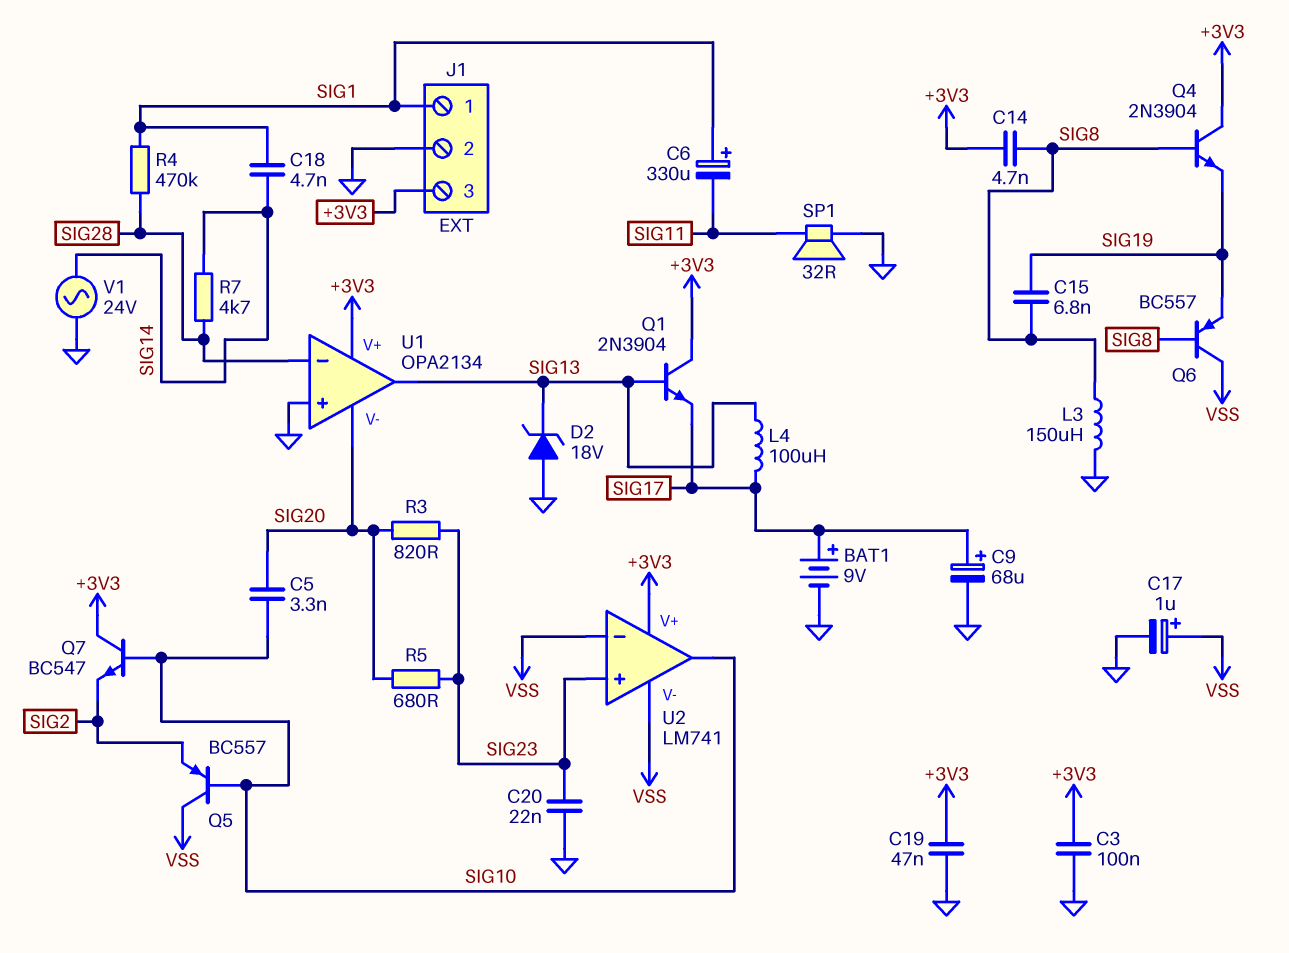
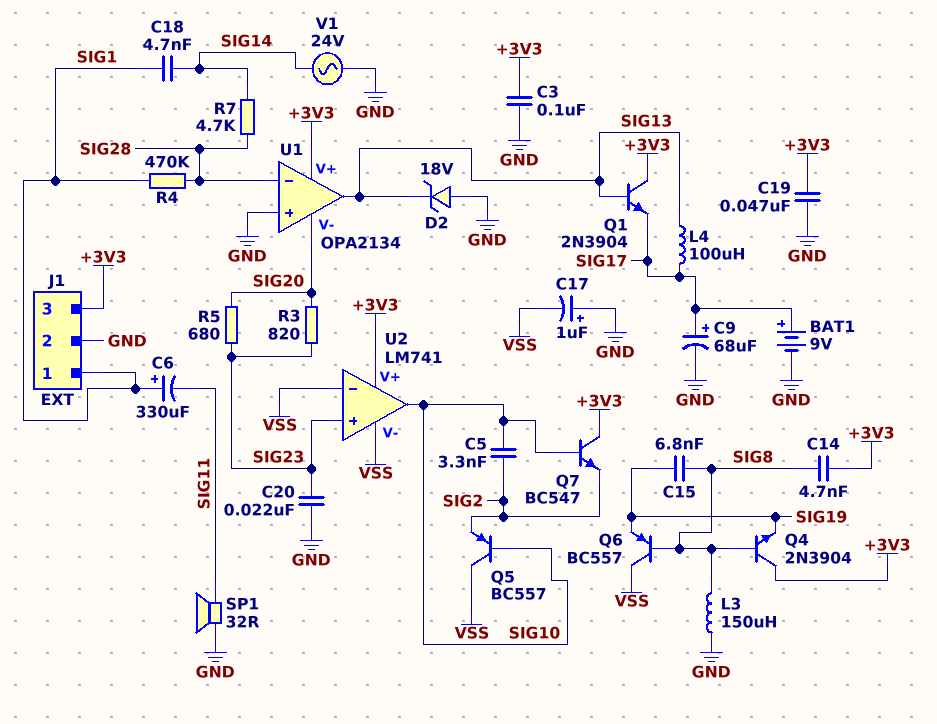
C5: 3.3nF (SIG10, SIG20) -> 3.3nF (SIG2, SIG10)
C17: 1uF (plus VSS, minus GND) -> 1uF (plus GND, minus VSS)

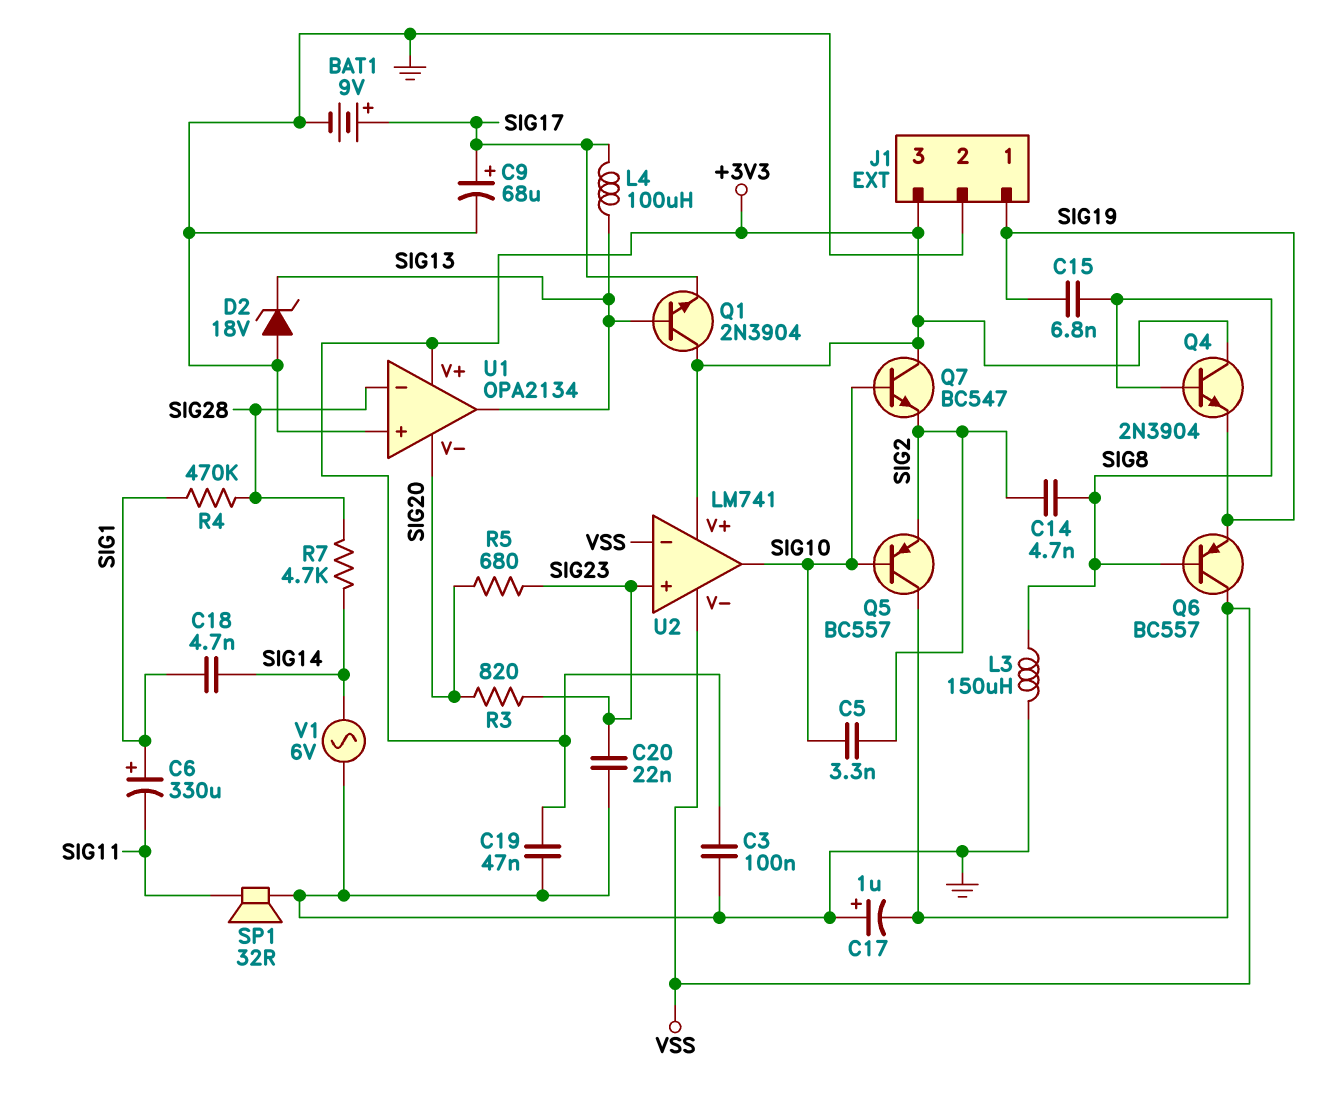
C14: 4.7nF (+3V3, SIG8) -> 4.7nF (SIG2, SIG8)
J1 pin 1: SIG1 -> SIG19
V1: AC 24V (GND, SIG14) -> AC 6V (GND, SIG14)

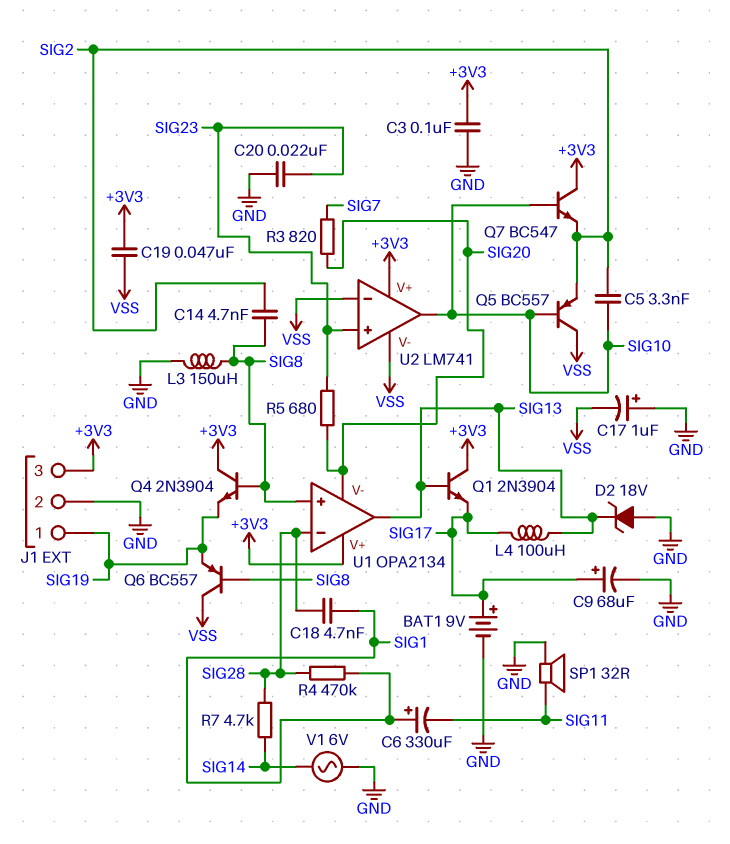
C15: 6.8nF (SIG8, SIG19) -> none
C18: 4.7nF (SIG1, SIG14) -> 4.7nF (SIG1, SIG28)
C19: 47nF (+3V3, GND) -> 47nF (+3V3, VSS)
R3: 820 (SIG20, SIG23) -> 820 (SIG7, SIG20)
U1 pin in+: GND -> SIG8

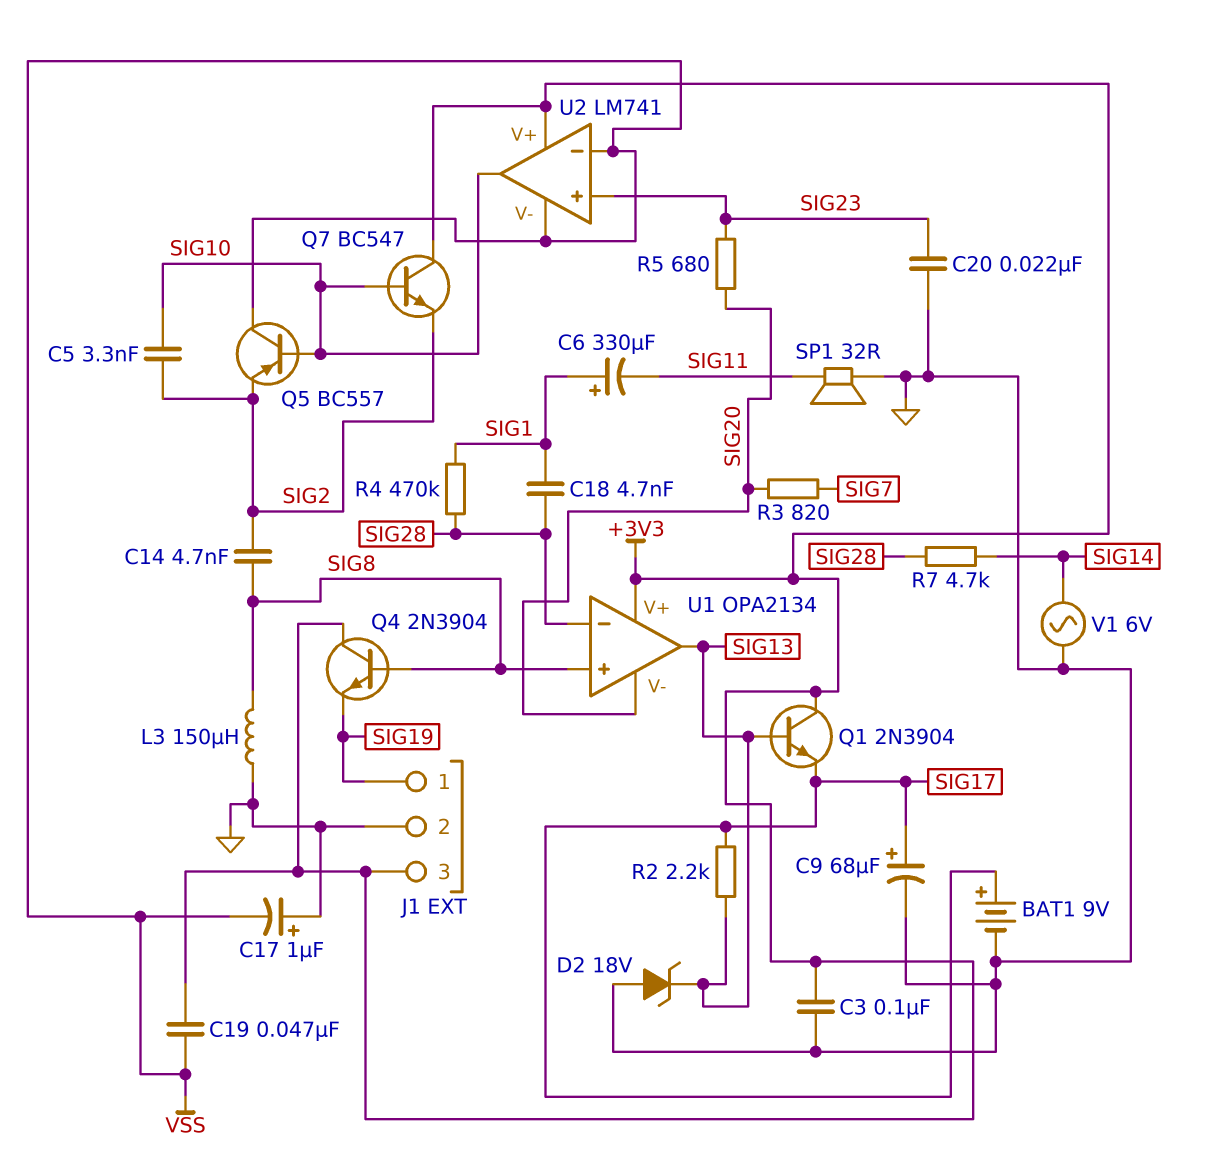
L4: 100uH (SIG13, SIG17) -> none
Q6: PNP BC557 (B SIG8, C VSS, E SIG19) -> none
R2: none -> 2.2k (SIG13, SIG17)

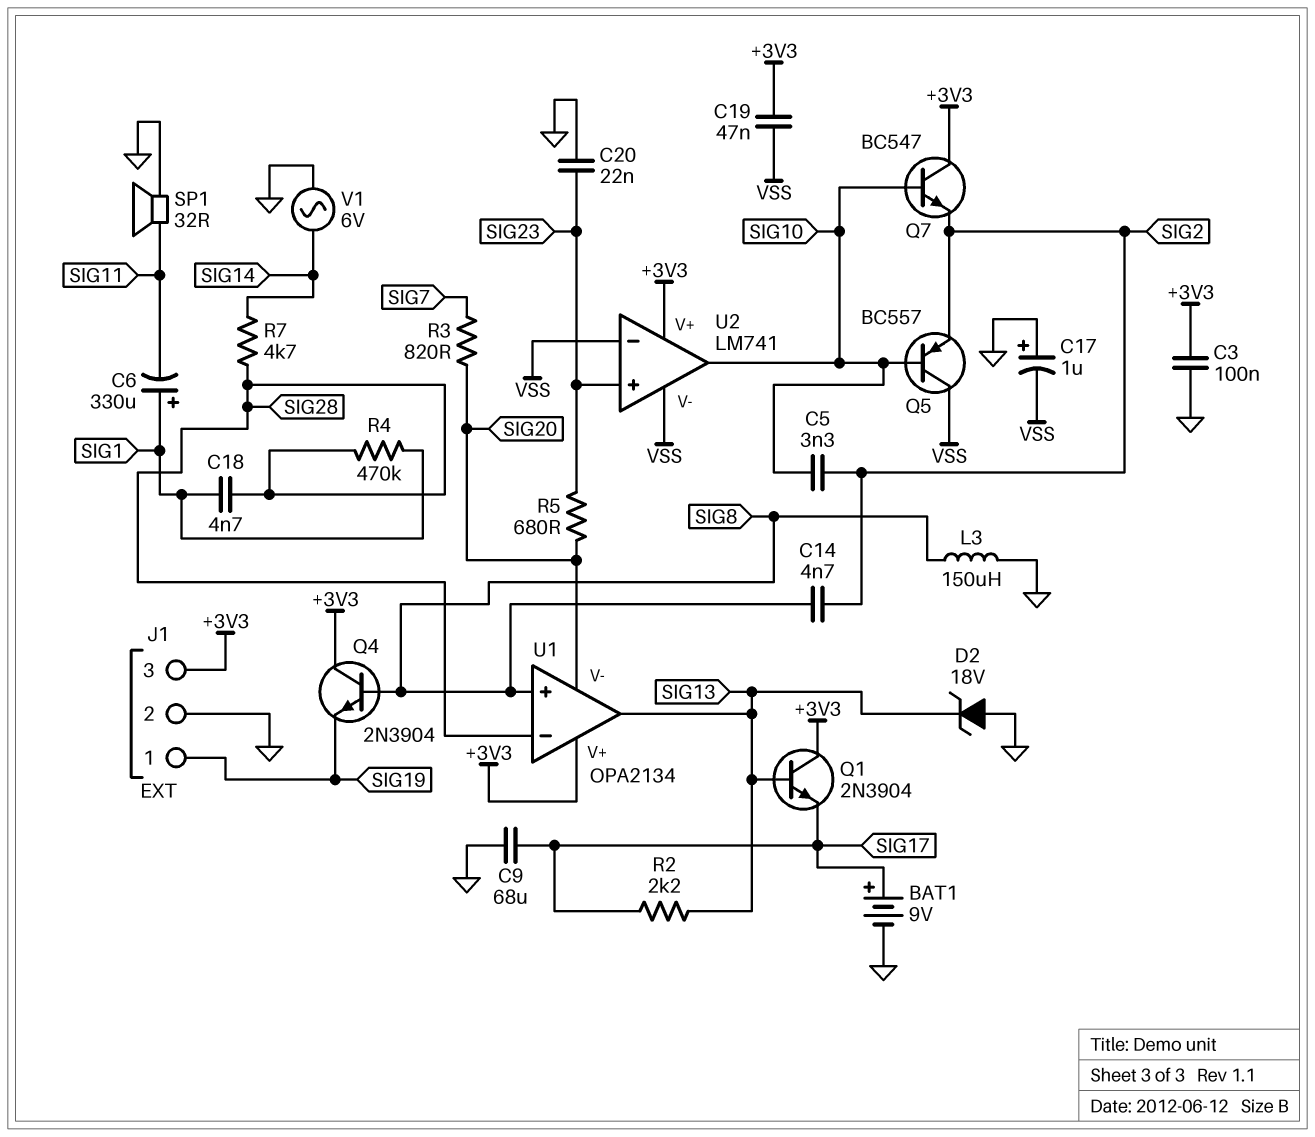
C9: 68uF (plus SIG17, minus GND) -> 68uF (GND, SIG17)

